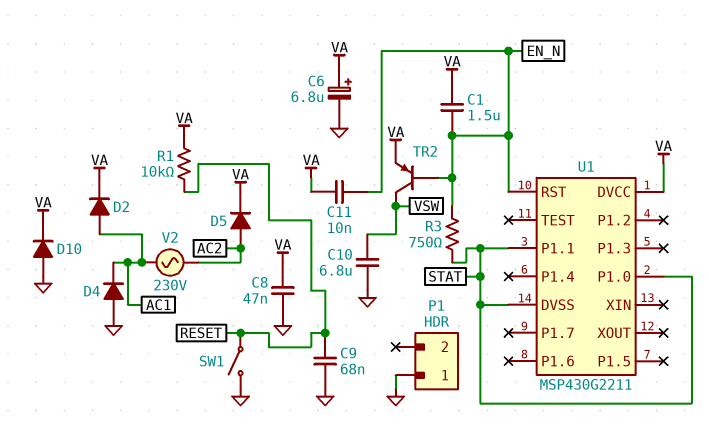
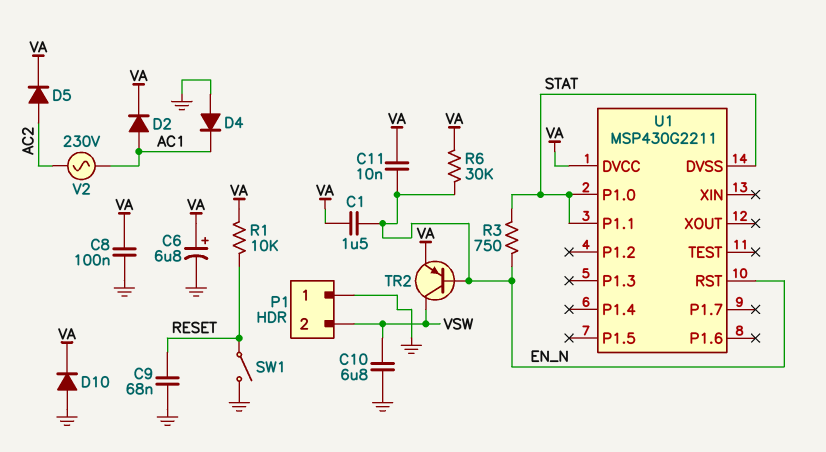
C8: 47nF (GND, VA) -> 100nF (GND, VA)
P1 pin 2: none -> VSW
R6: none -> 30k (EN_N, VA)

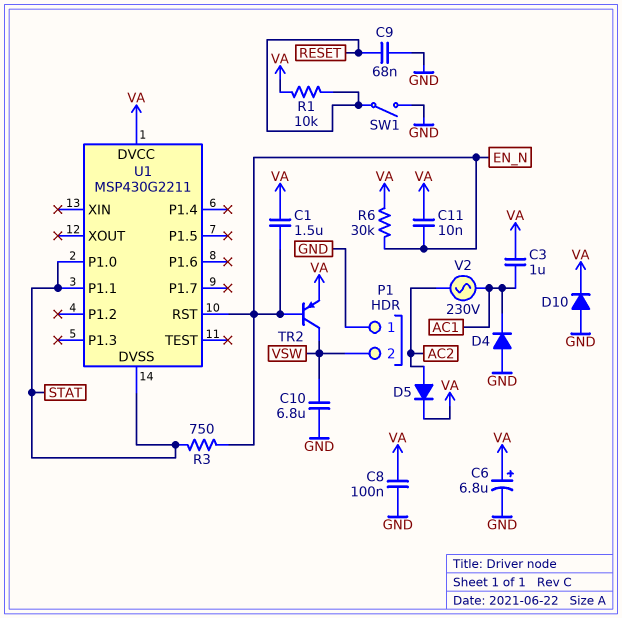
C3: none -> 1uF (AC1, VA)
D2: diode (A AC1, K VA) -> none

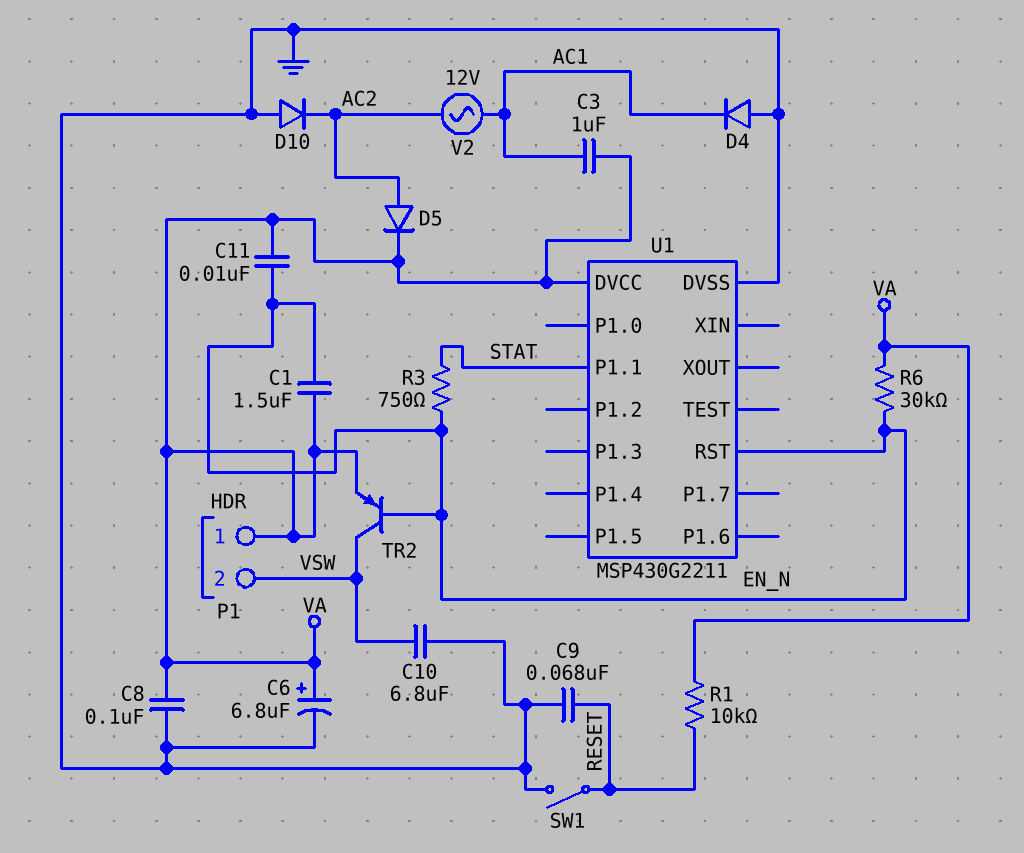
D10: diode (A GND, K VA) -> diode (A GND, K AC2)
P1 pin 1: GND -> VA
U1 pin DVSS: STAT -> GND
U1 pin P1.0: STAT -> none
V2: AC 230V (AC1, AC2) -> AC 12V (AC1, AC2)

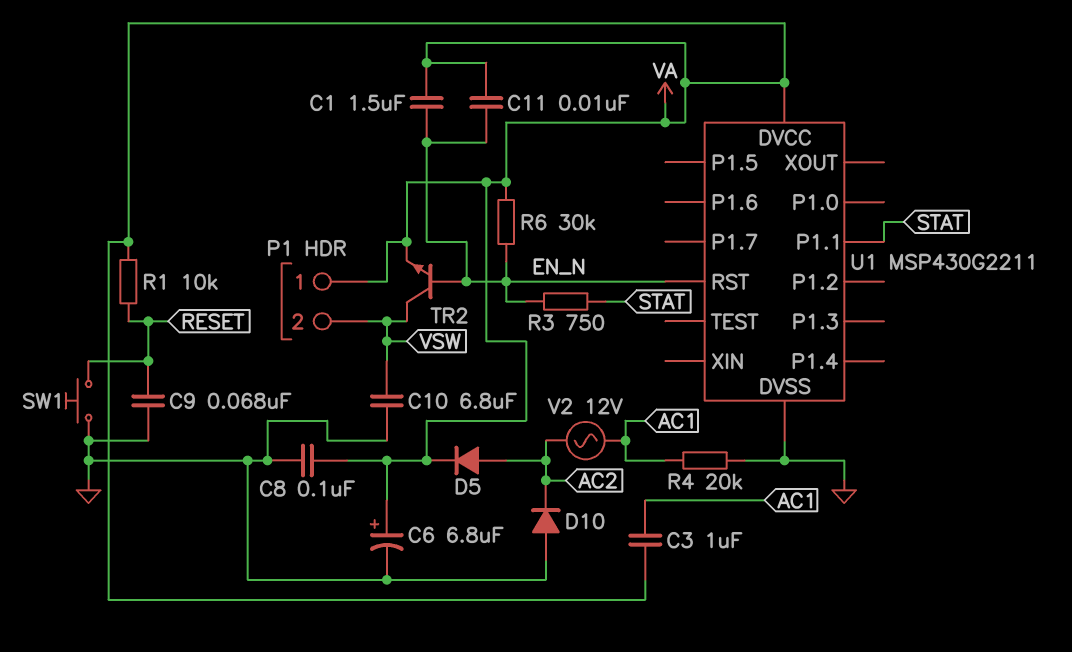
D4: diode (A GND, K AC1) -> none
R4: none -> 20k (AC1, GND)
SW1: switch (GND, RESET) -> button (GND, RESET)
TR2: PNP (B EN_N, C VSW, E VA) -> NPN (B EN_N, C VSW, E VA)

